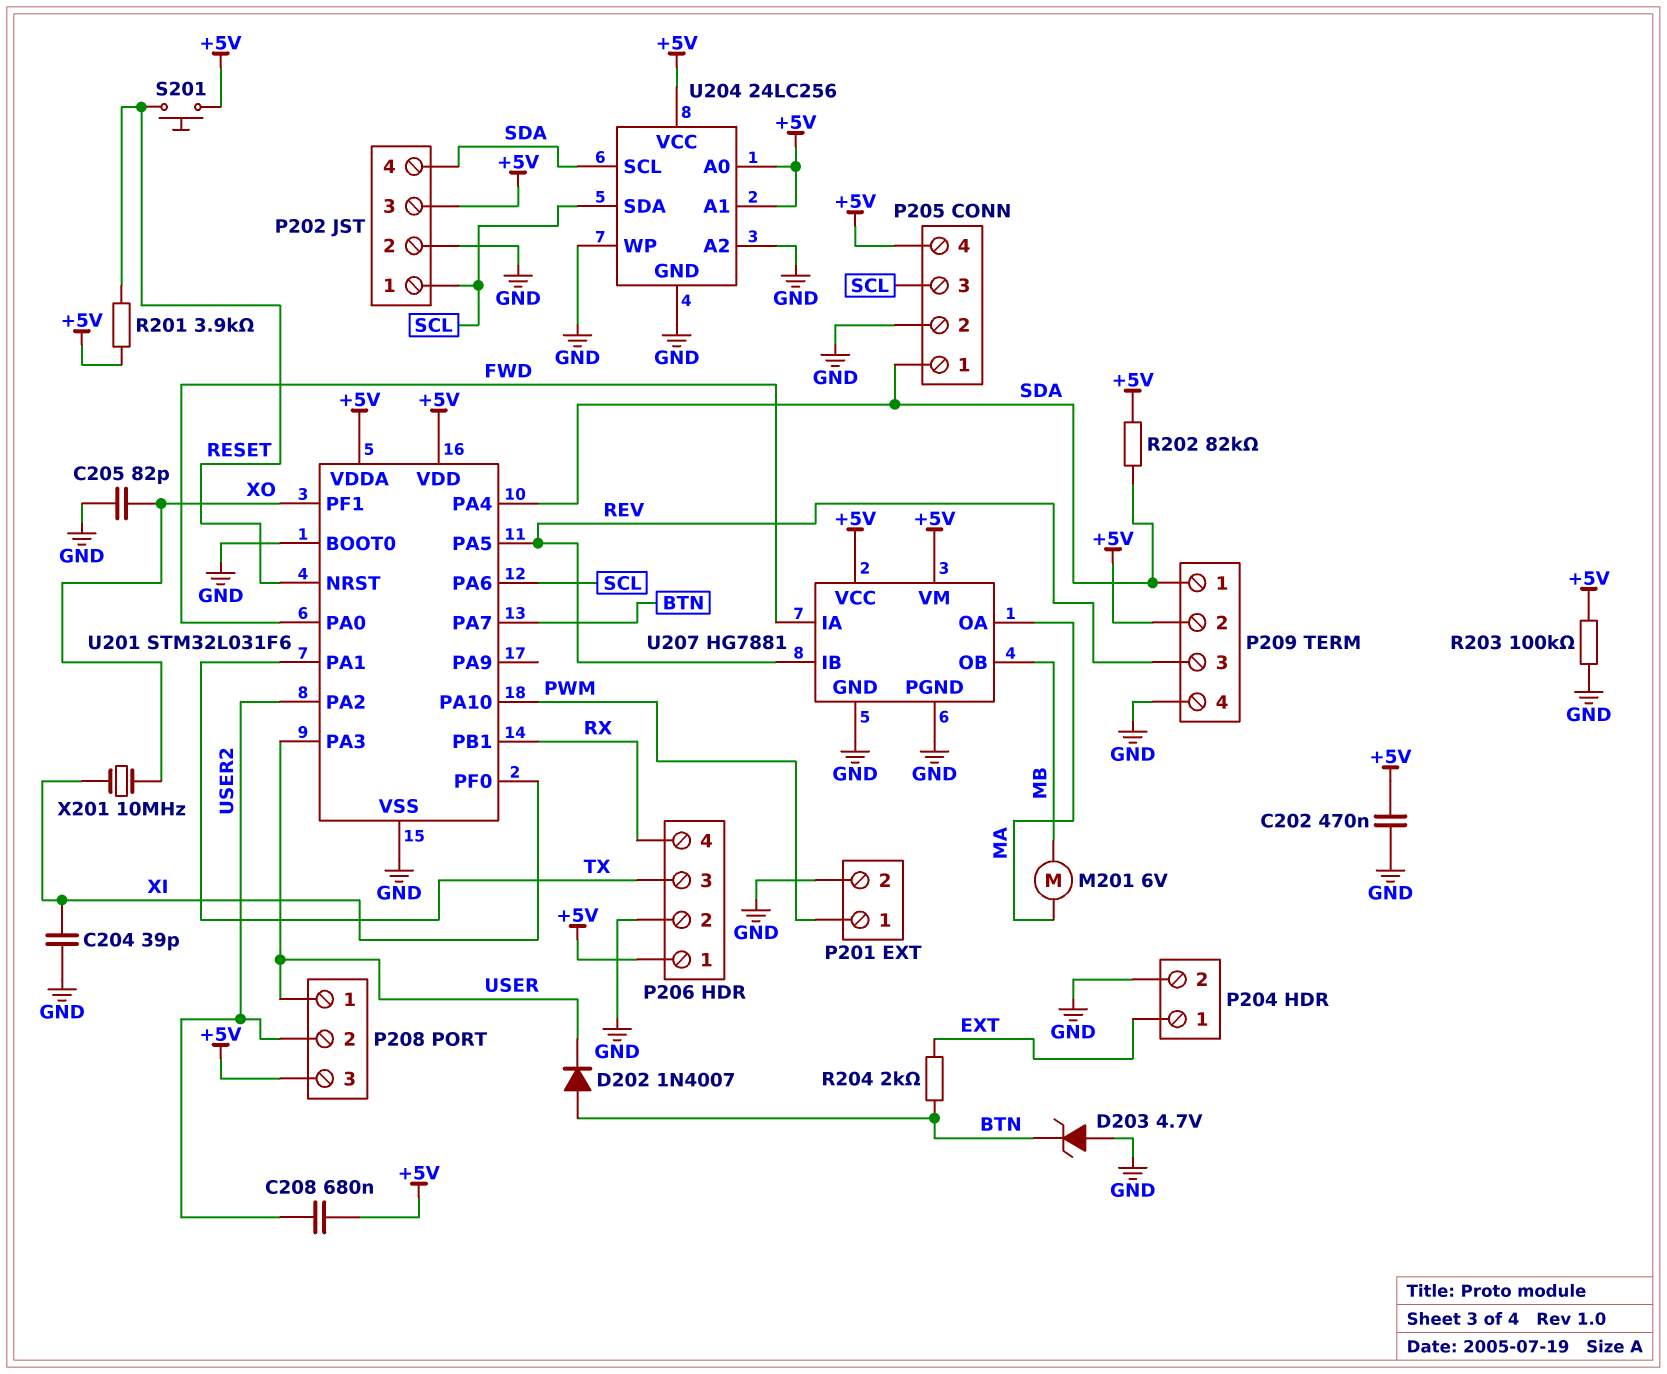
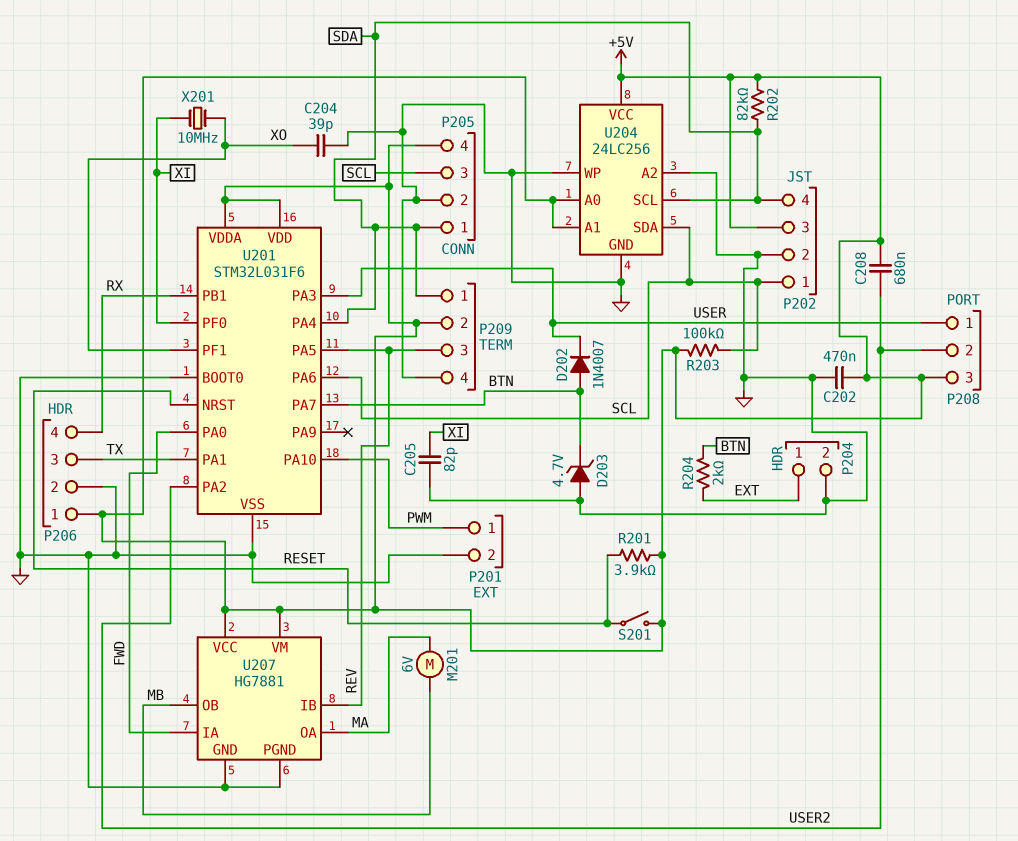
C204: 39pF (GND, XI) -> 39pF (GND, XO)
C205: 82pF (GND, XO) -> 82pF (GND, XI)
R203: 100k (+5V, GND) -> 100k (+5V, SCL)
S201: button (+5V, RESET) -> switch (+5V, RESET)

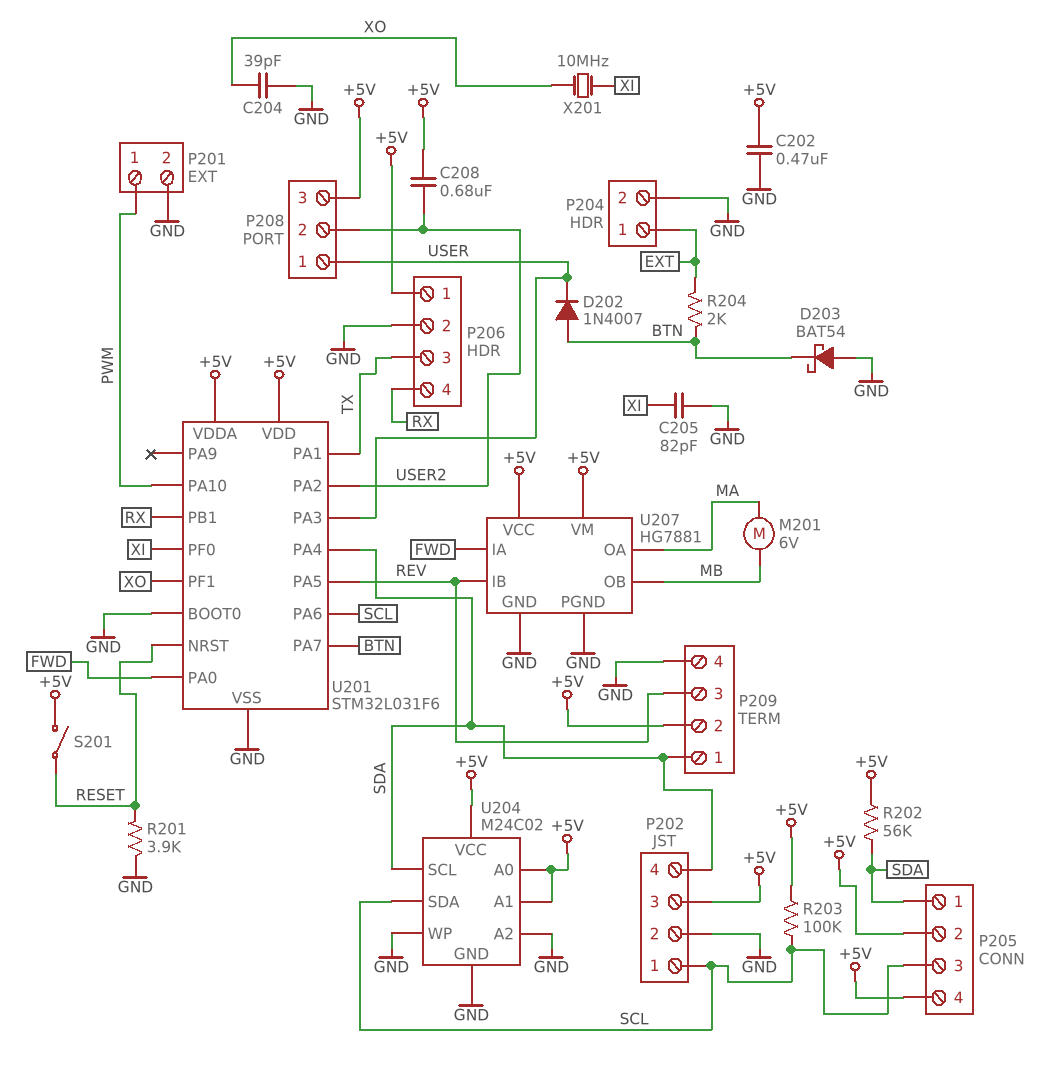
D203: zener 4.7V (A GND, K BTN) -> schottky BAT54 (A GND, K BTN)
P205 pin 2: GND -> +5V
R201: 3.9k (+5V, RESET) -> 3.9k (GND, RESET)
R202: 82k (+5V, SDA) -> 56k (+5V, SDA)
U204: 24LC256 -> M24C02

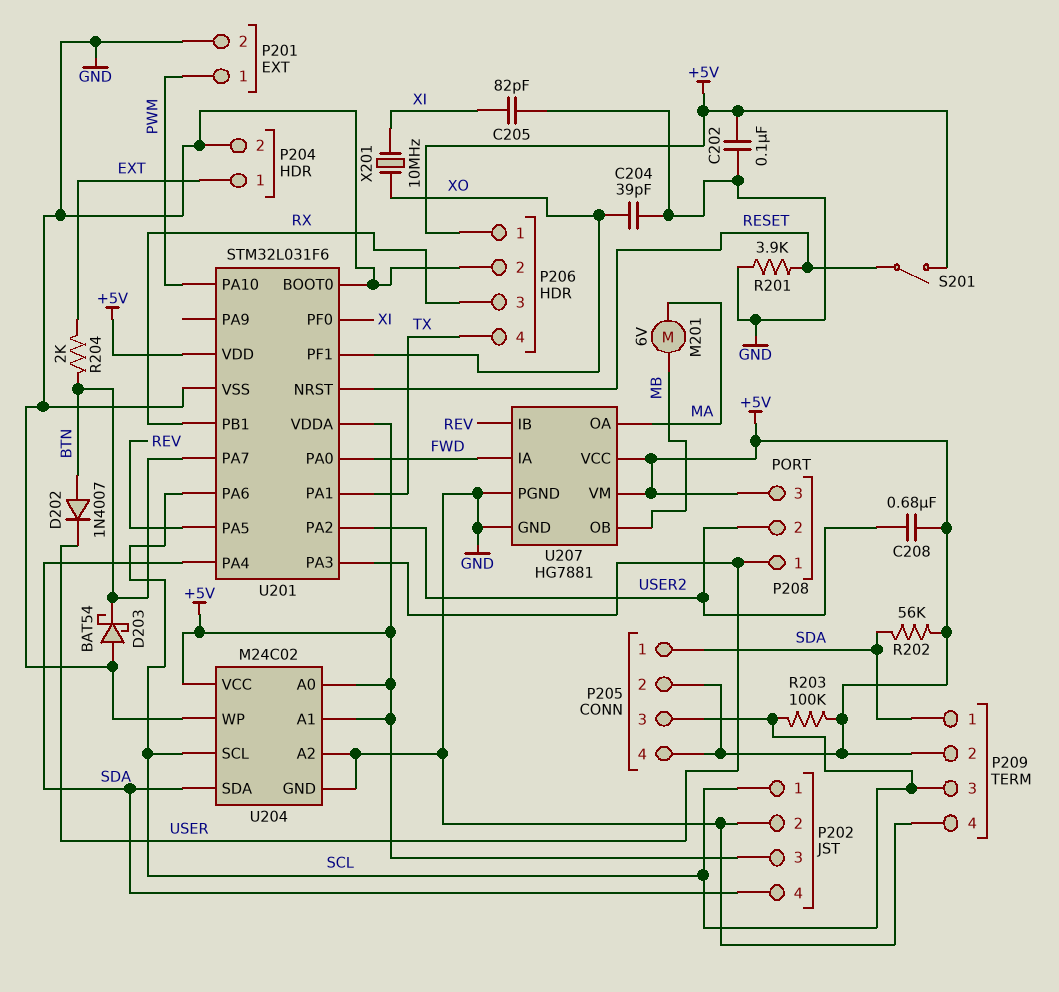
C202: 470nF (+5V, GND) -> 100nF (+5V, GND)
P206 pin 3: TX -> RX
P206 pin 4: RX -> TX
P209 pin 3: REV -> SCL
U204 pin SCL: SDA -> SCL
U204 pin SDA: SCL -> SDA

